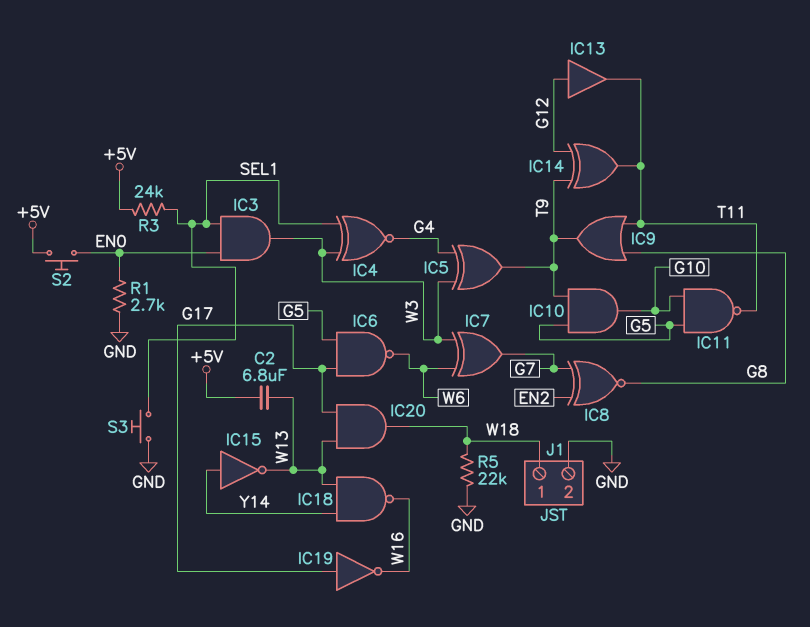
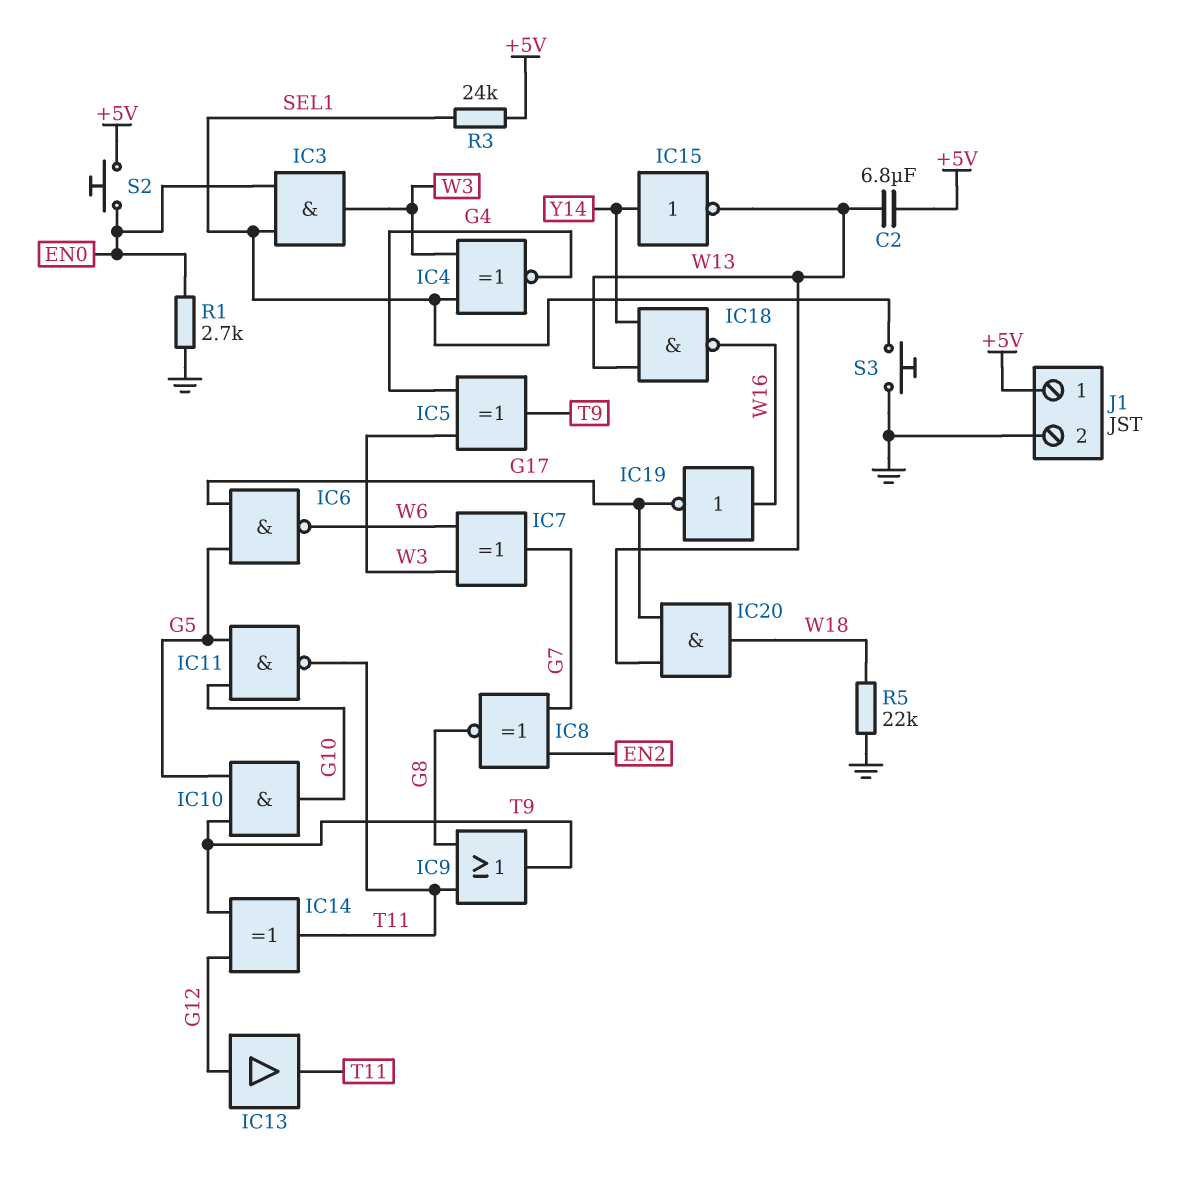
IC19: NOT (in G17, out W16) -> NOT (in W16, out G17)
J1 pin 1: W18 -> +5V

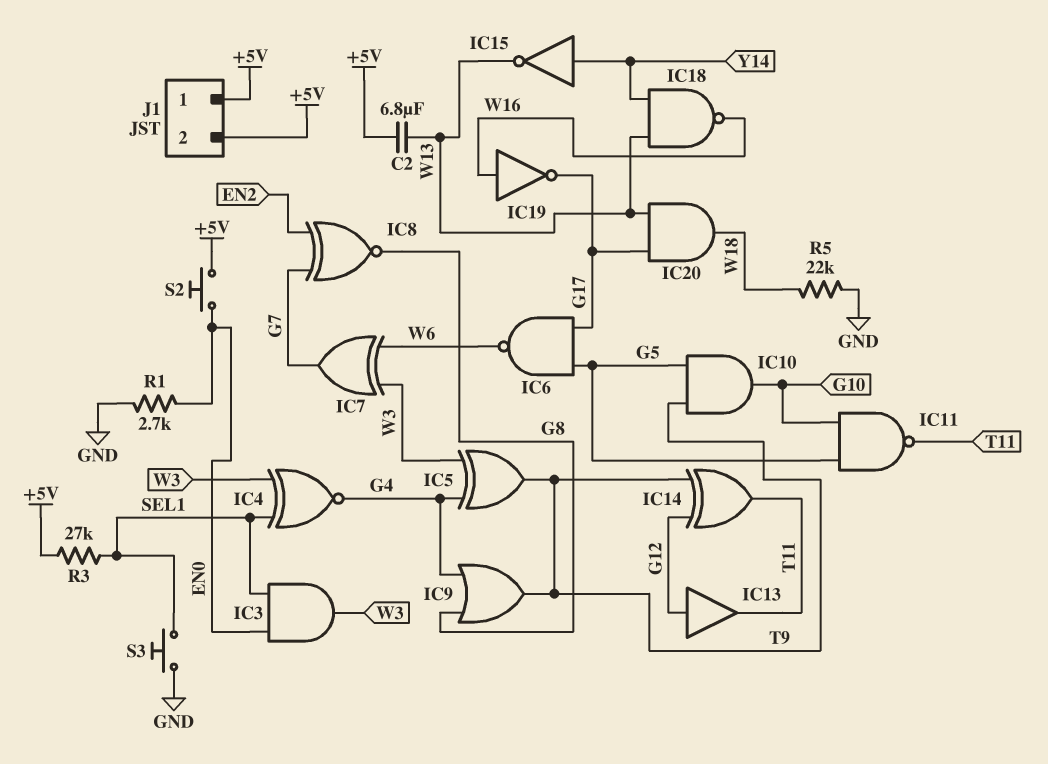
IC9: OR (in G8, in T11, out T9) -> OR (in G4, in G8, out T9)
J1 pin 2: GND -> +5V
R3: 24k (+5V, SEL1) -> 27k (+5V, SEL1)

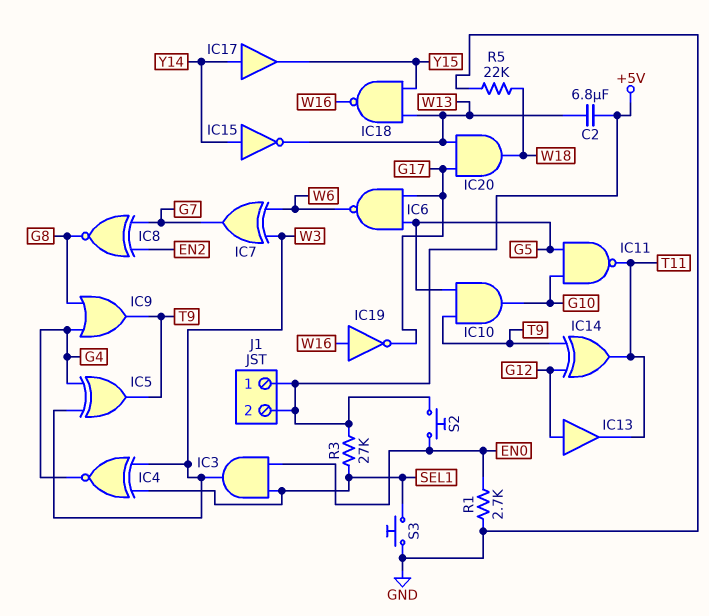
IC17: none -> buffer (in Y14, out Y15)
IC18: NAND (in W13, in Y14, out W16) -> NAND (in W13, in Y15, out W16)

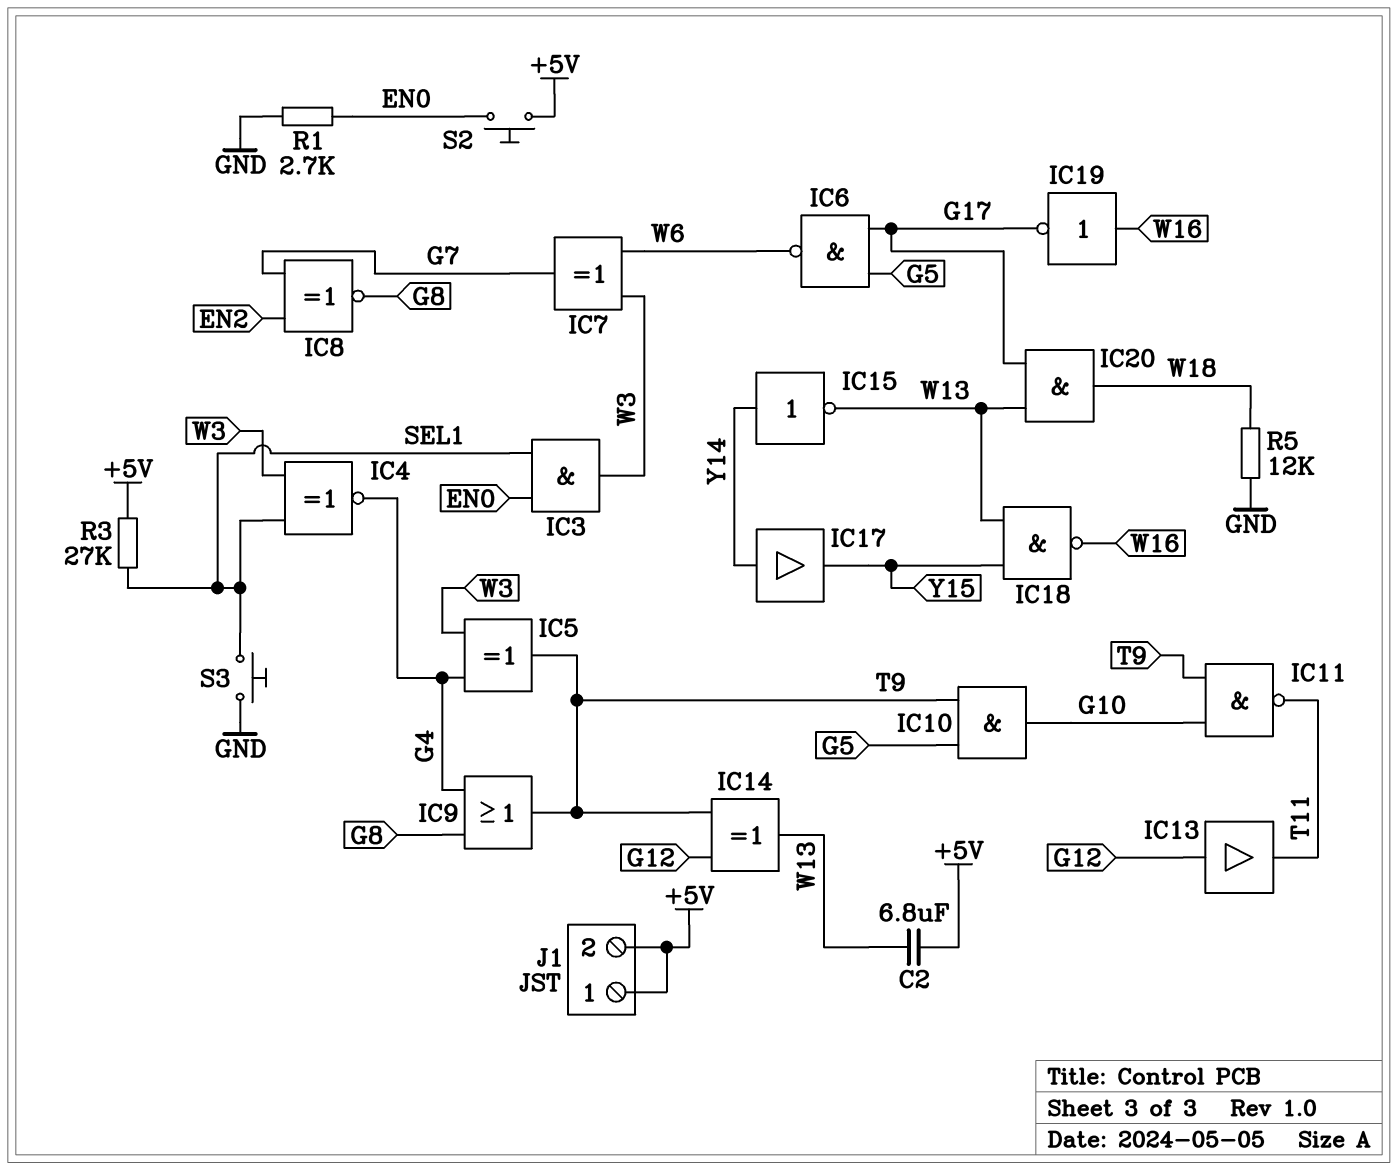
IC11: NAND (in G5, in G10, out T11) -> NAND (in G10, in T9, out T11)
IC14: XOR (in G12, in T9, out T11) -> XOR (in G12, in T9, out W13)
R5: 22k (GND, W18) -> 12k (GND, W18)

